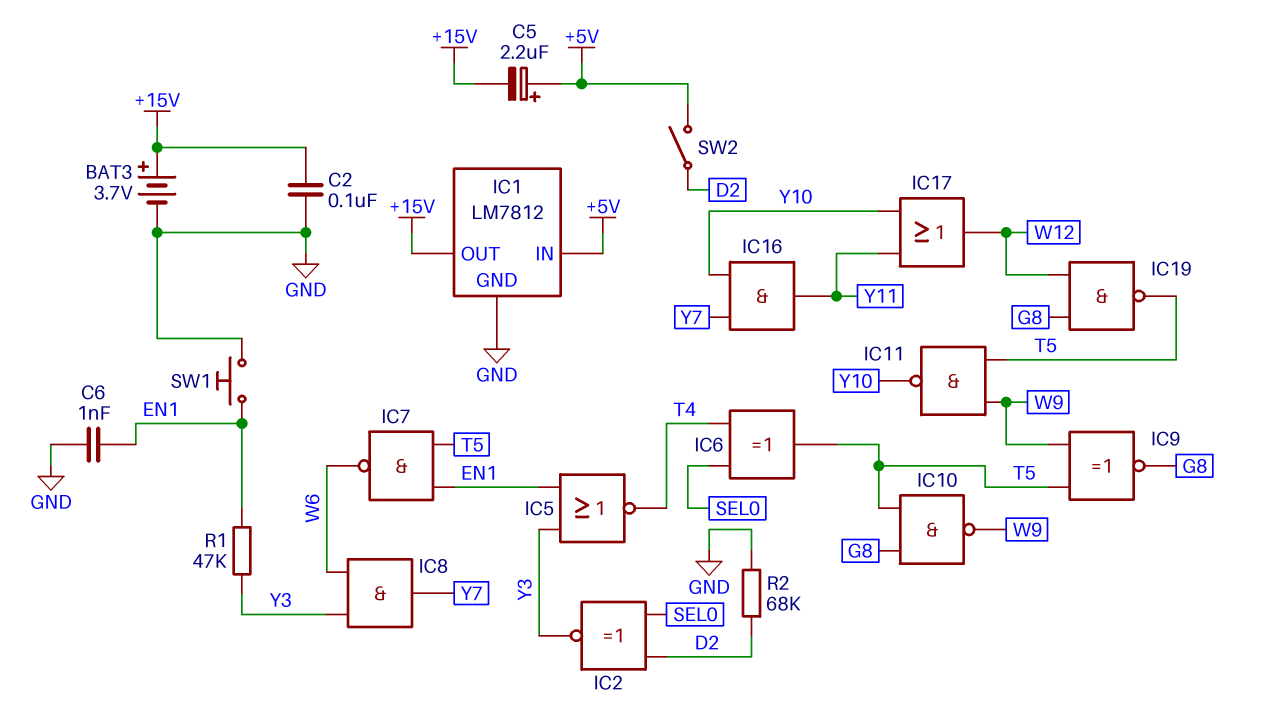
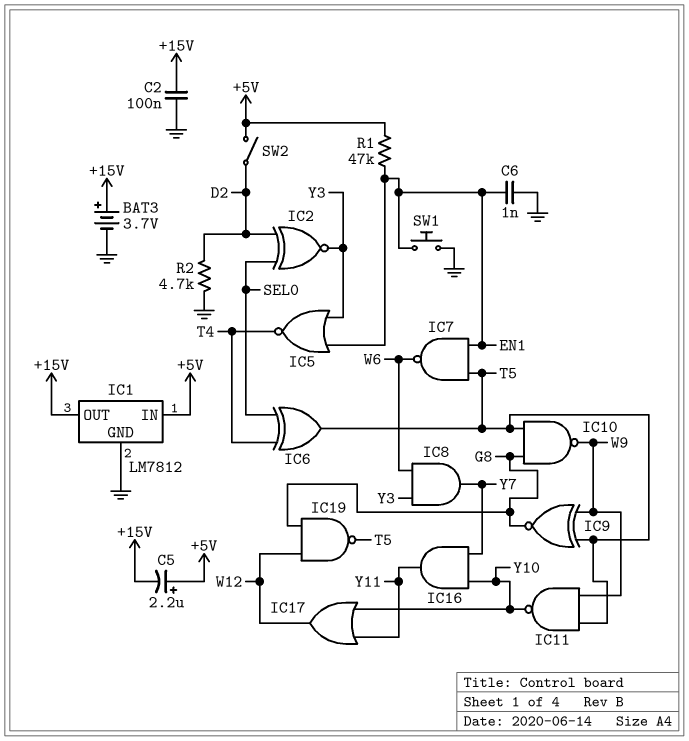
R1: 47k (EN1, Y3) -> 47k (+5V, EN1)
R2: 68k (D2, GND) -> 4.7k (D2, GND)

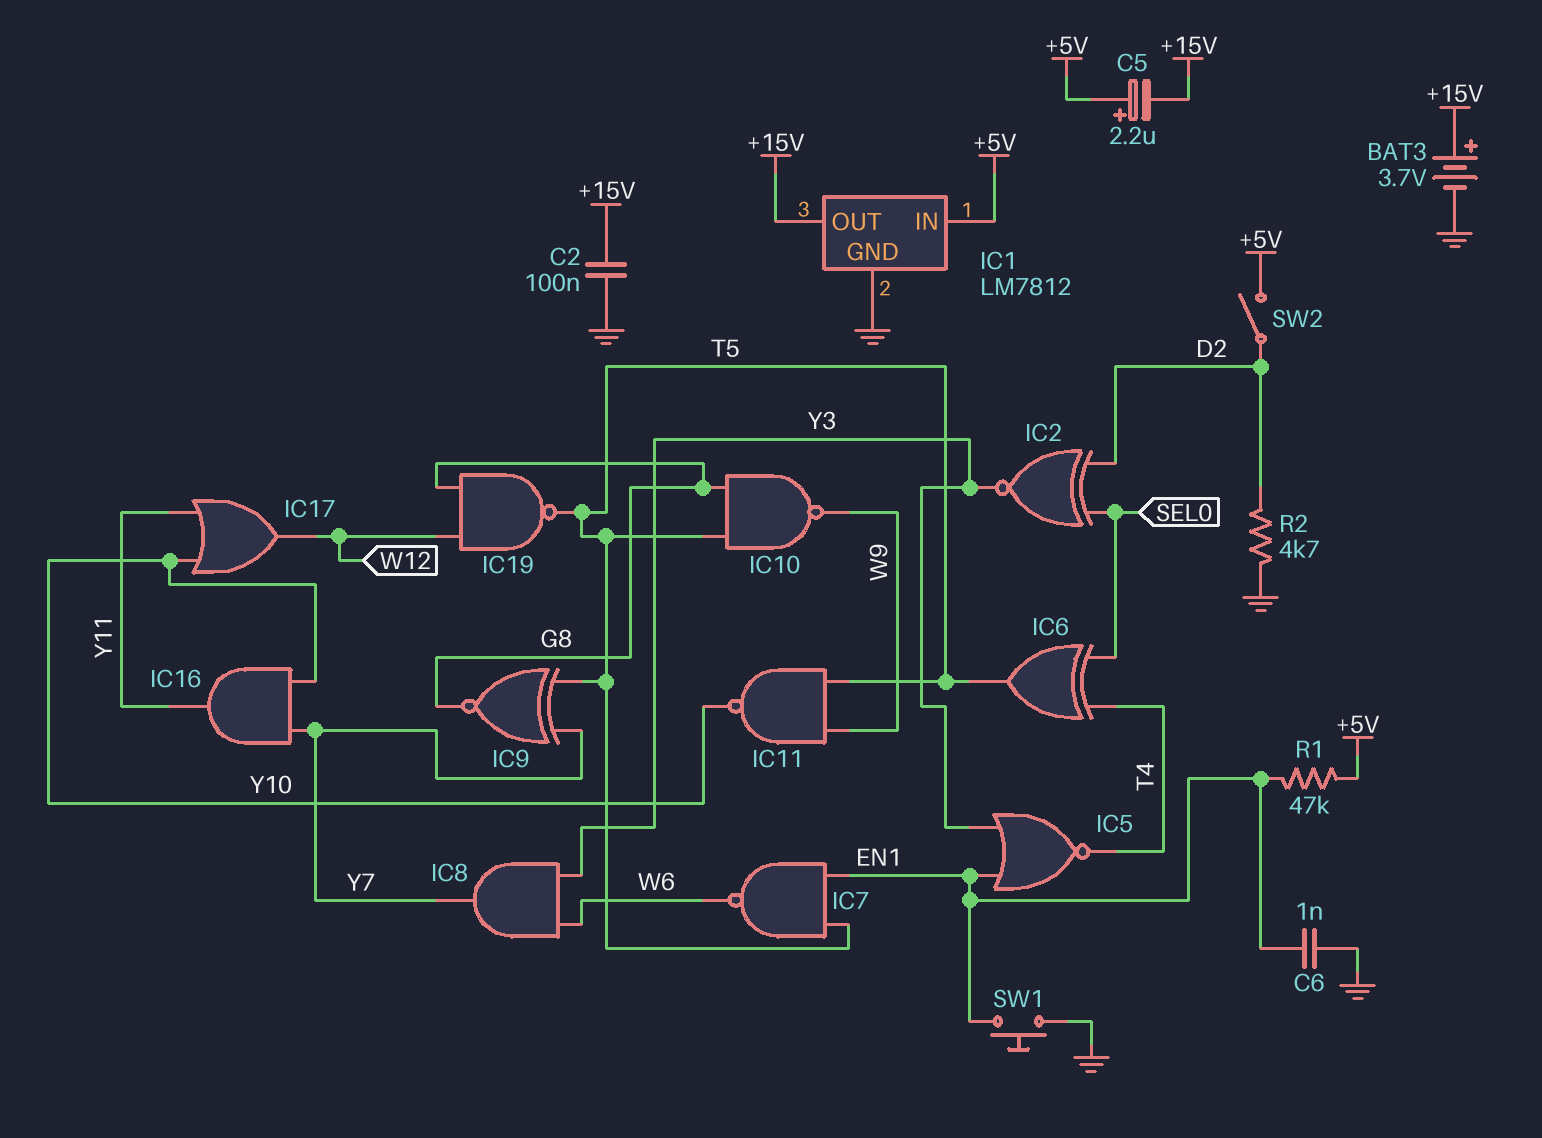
IC9: XNOR (in T5, in W9, out G8) -> XNOR (in T5, in Y7, out G8)

